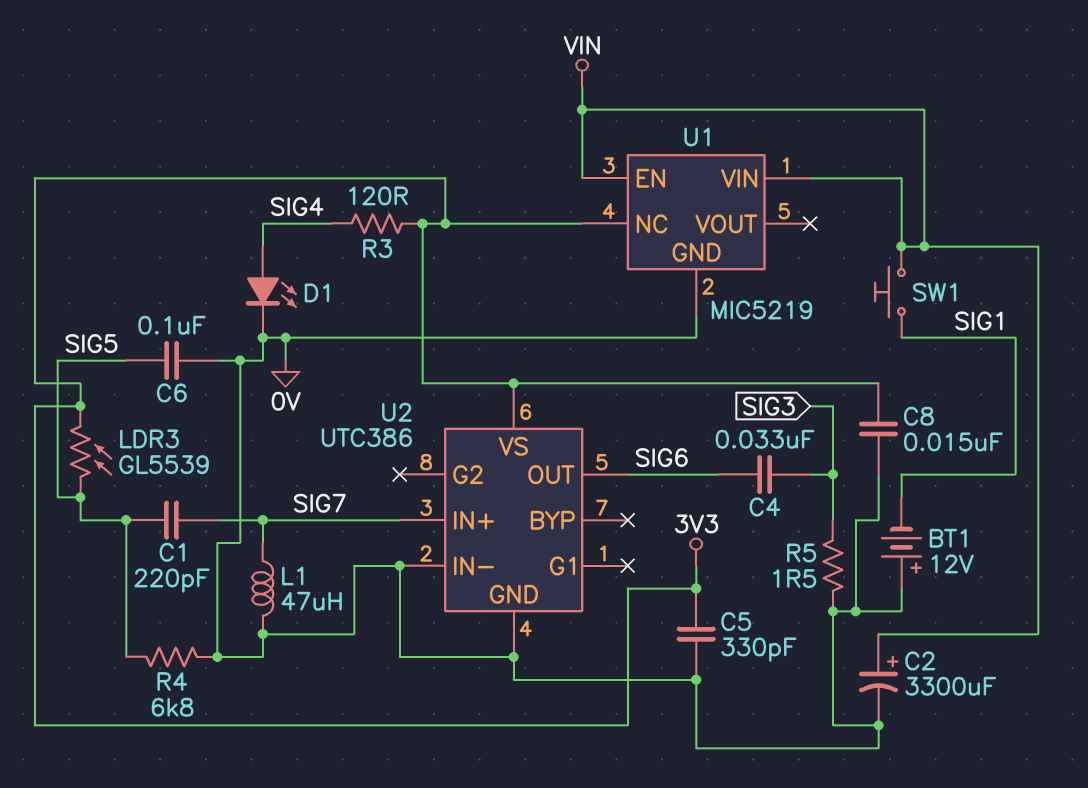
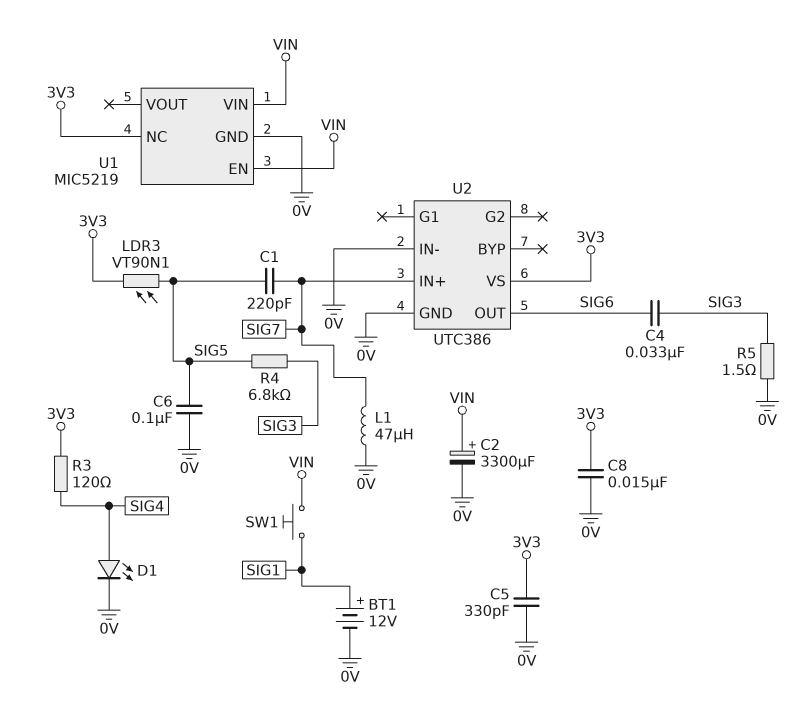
BT1: 12V (plus 0V, minus SIG1) -> 12V (plus SIG1, minus 0V)
LDR3: GL5539 (3V3, SIG5) -> VT90N1 (3V3, SIG5)
R4: 6.8k (0V, SIG5) -> 6.8k (SIG3, SIG5)

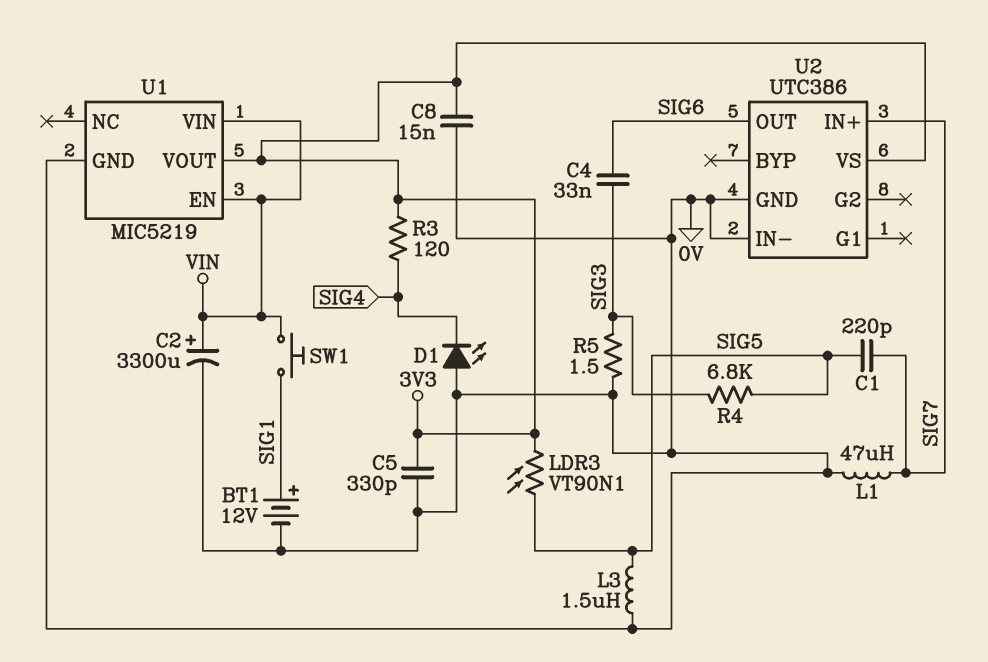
C6: 100nF (0V, SIG5) -> none
D1: LED (A SIG4, K 0V) -> LED (A 0V, K SIG4)
L3: none -> 1.5uH (0V, SIG5)
U1 pin NC: 3V3 -> none
U1 pin VOUT: none -> 3V3

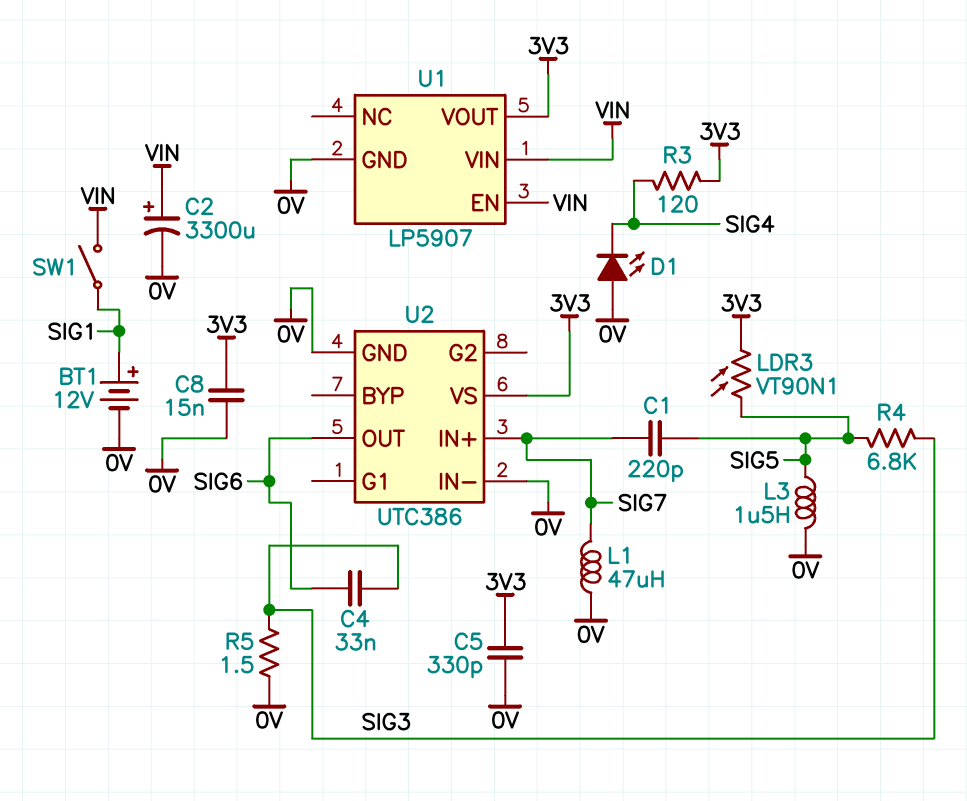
SW1: button (SIG1, VIN) -> switch (SIG1, VIN)
U1: MIC5219 -> LP5907

